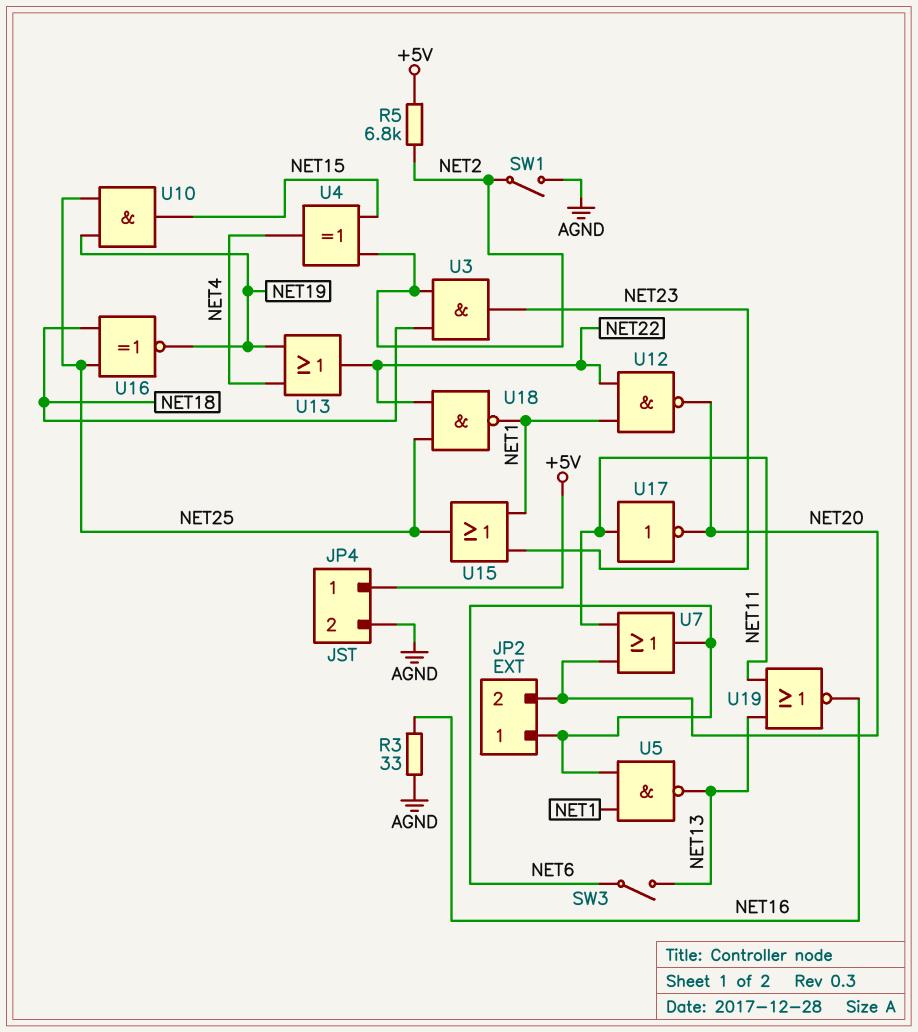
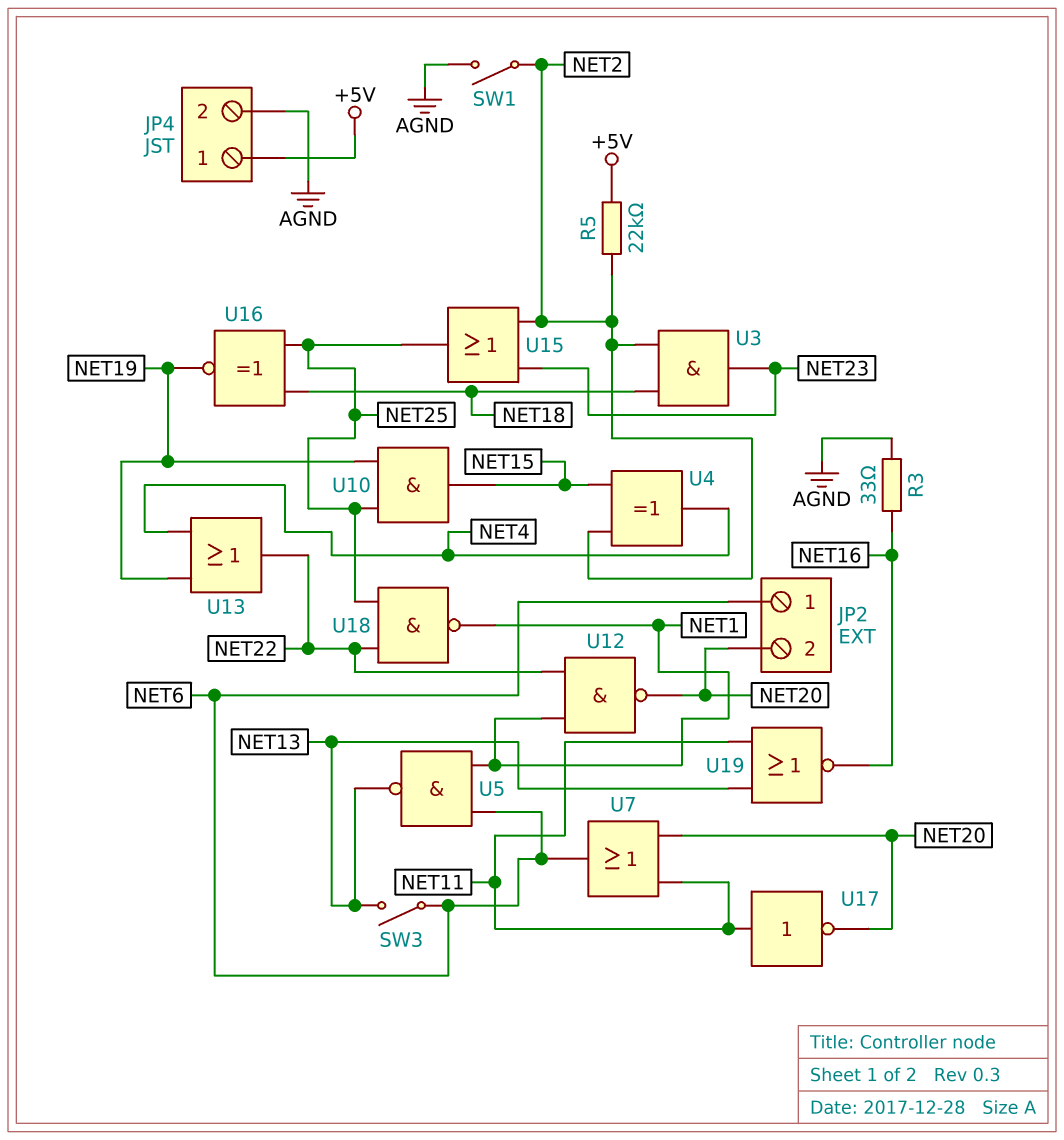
R5: 6.8k (+5V, NET2) -> 22k (+5V, NET2)
U15: OR (in NET1, in NET23, out NET25) -> OR (in NET2, in NET23, out NET25)

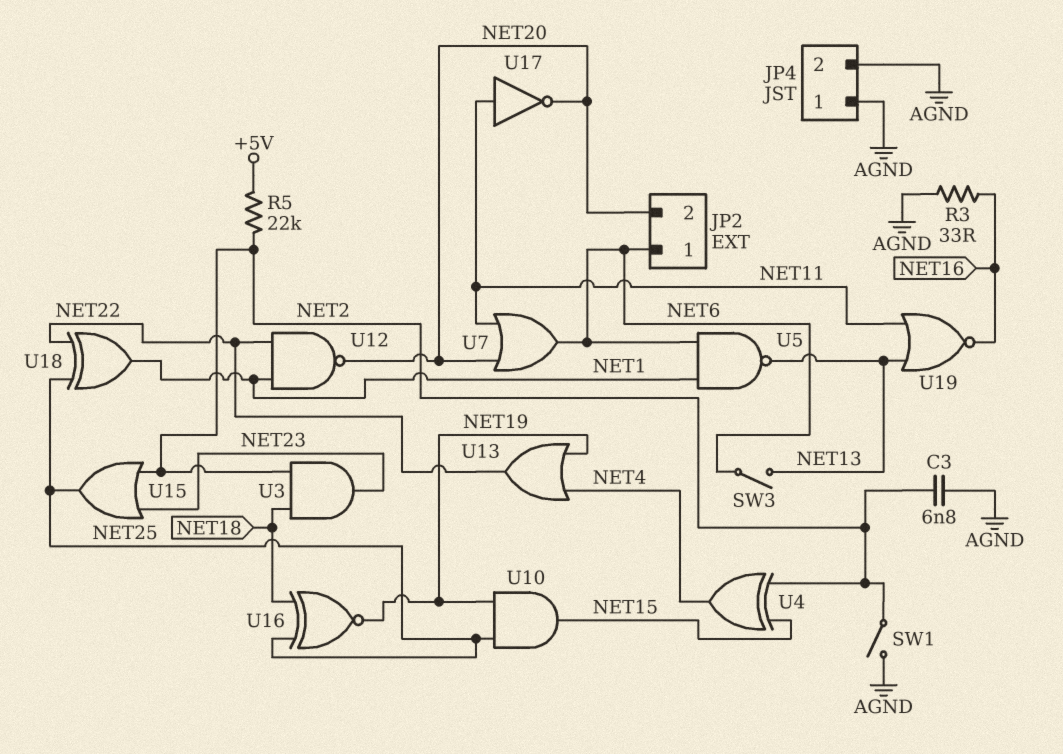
C3: none -> 6.8nF (AGND, NET2)
JP4 pin 1: +5V -> AGND
U18: NAND (in NET22, in NET25, out NET1) -> XOR (in NET22, in NET25, out NET1)

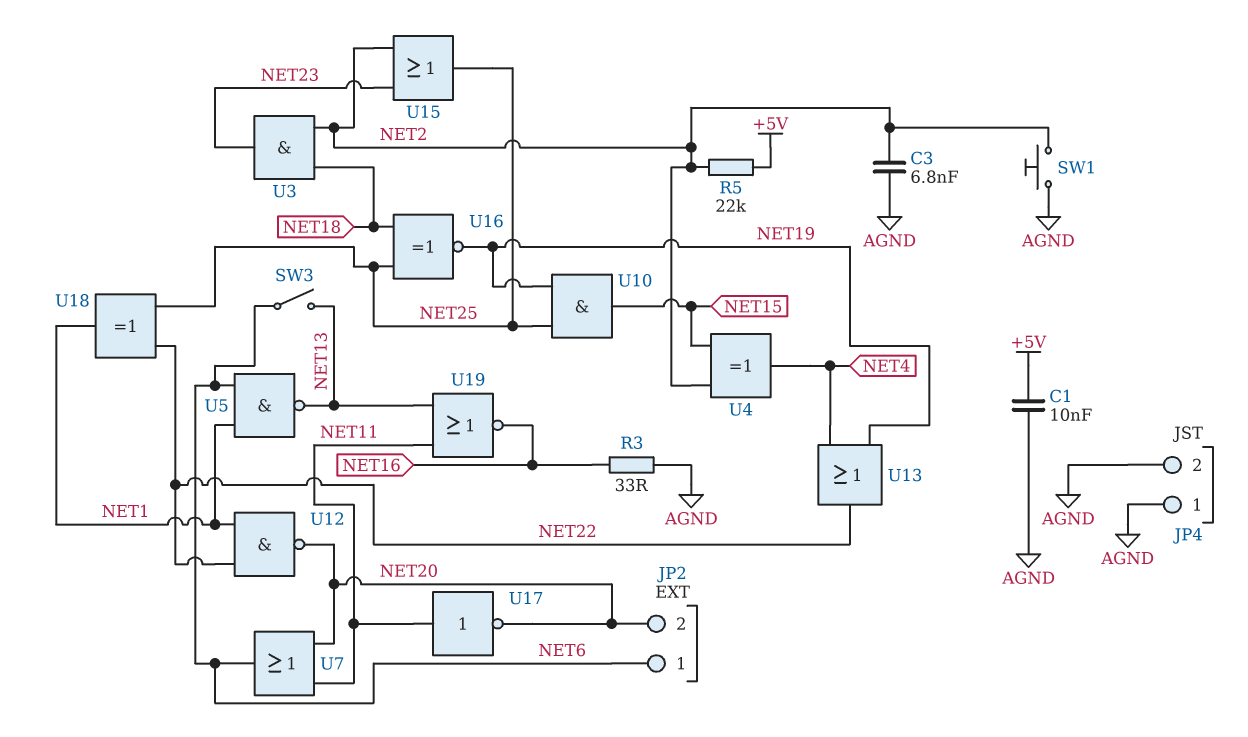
C1: none -> 10nF (+5V, AGND)
SW1: switch (AGND, NET2) -> button (AGND, NET2)

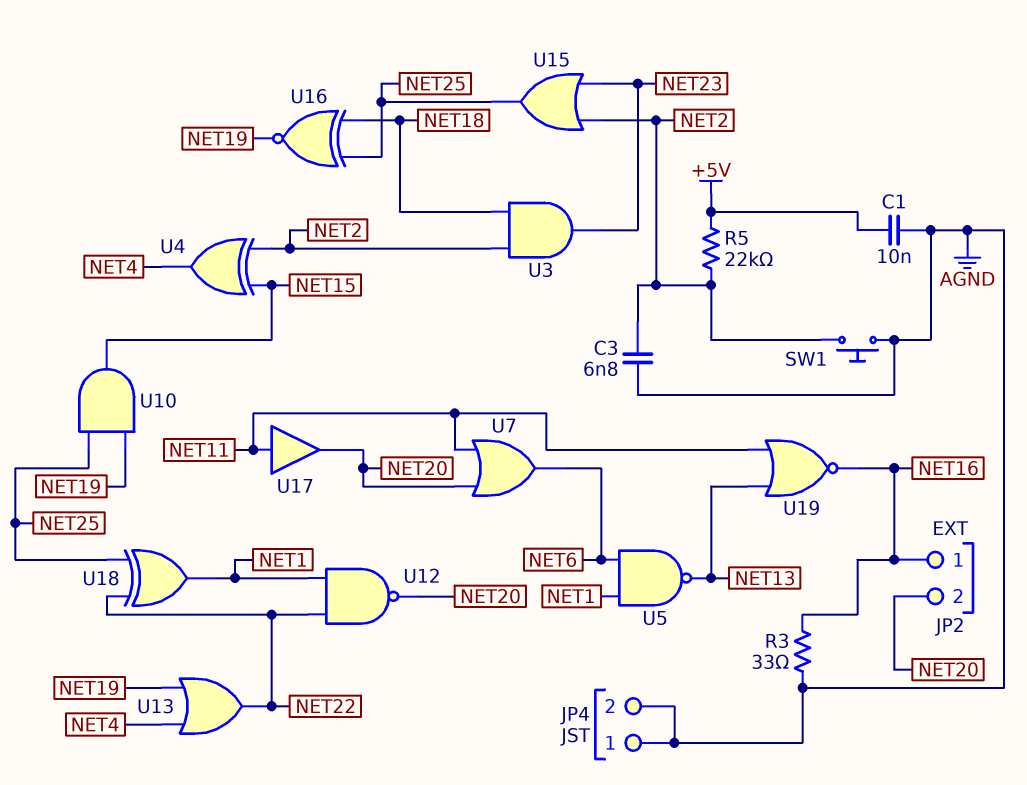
JP2 pin 1: NET6 -> NET16
SW3: switch (NET6, NET13) -> none
U17: NOT (in NET11, out NET20) -> buffer (in NET11, out NET20)

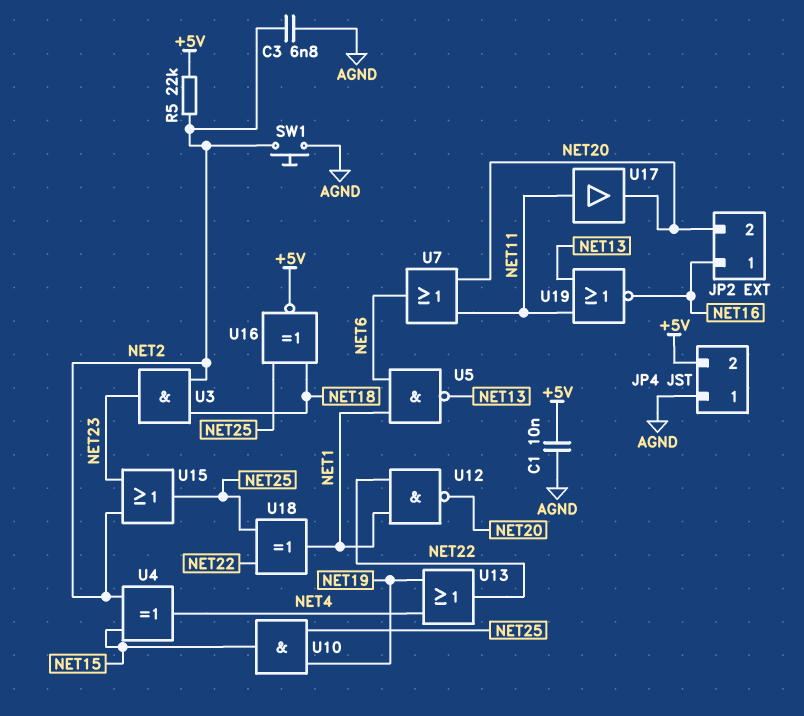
JP4 pin 2: AGND -> +5V
R3: 33 (AGND, NET16) -> none
U16: XNOR (in NET18, in NET25, out NET19) -> XNOR (in NET18, in NET25, out +5V)

